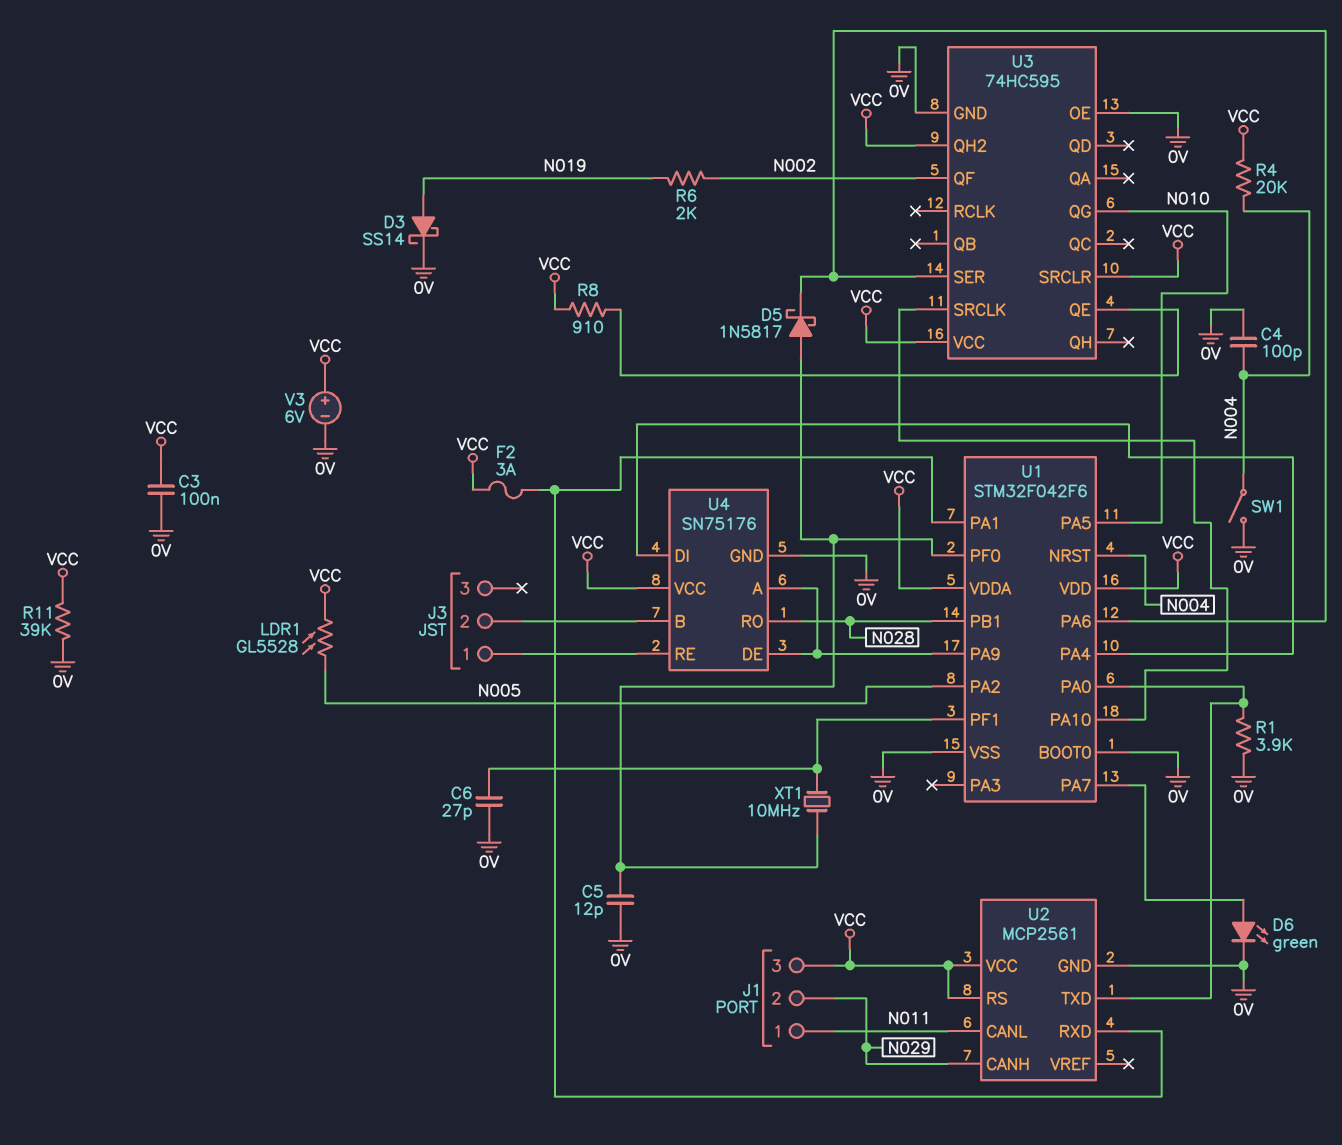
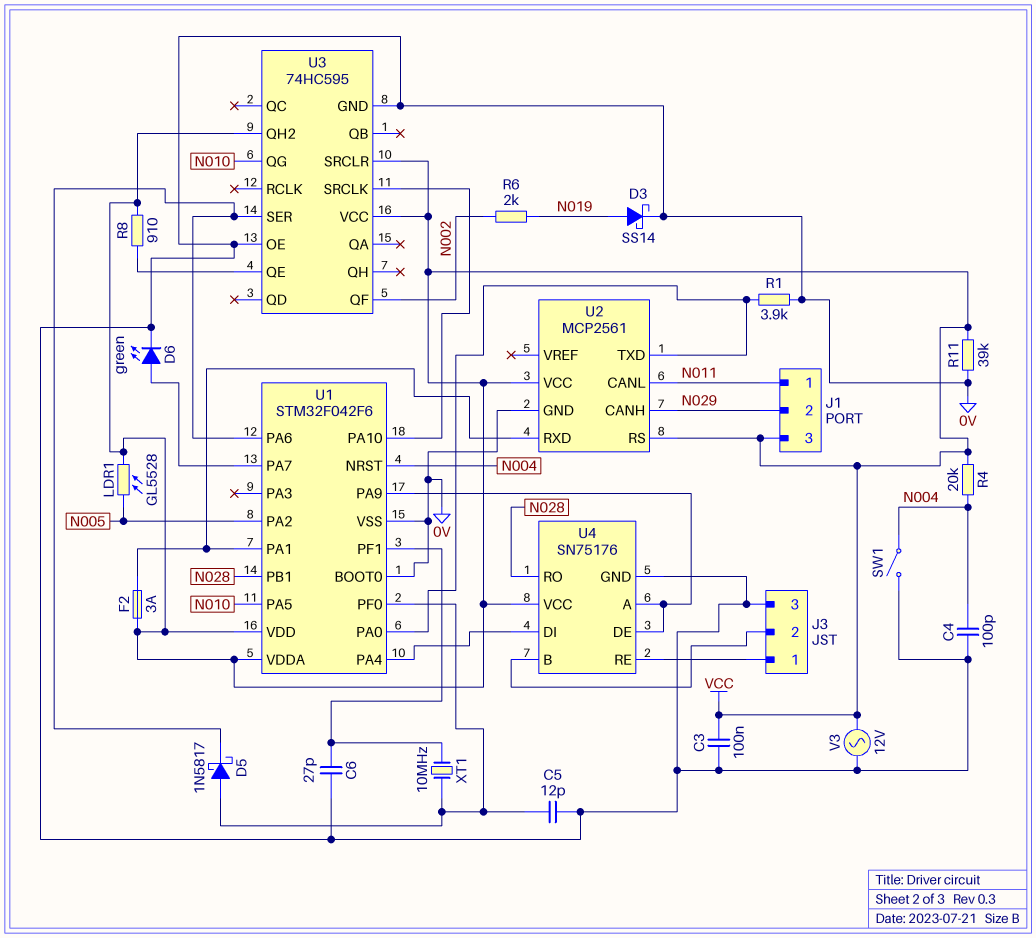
J3 pin 3: none -> 0V
V3: 6V (plus VCC, minus 0V) -> AC 12V (0V, VCC)

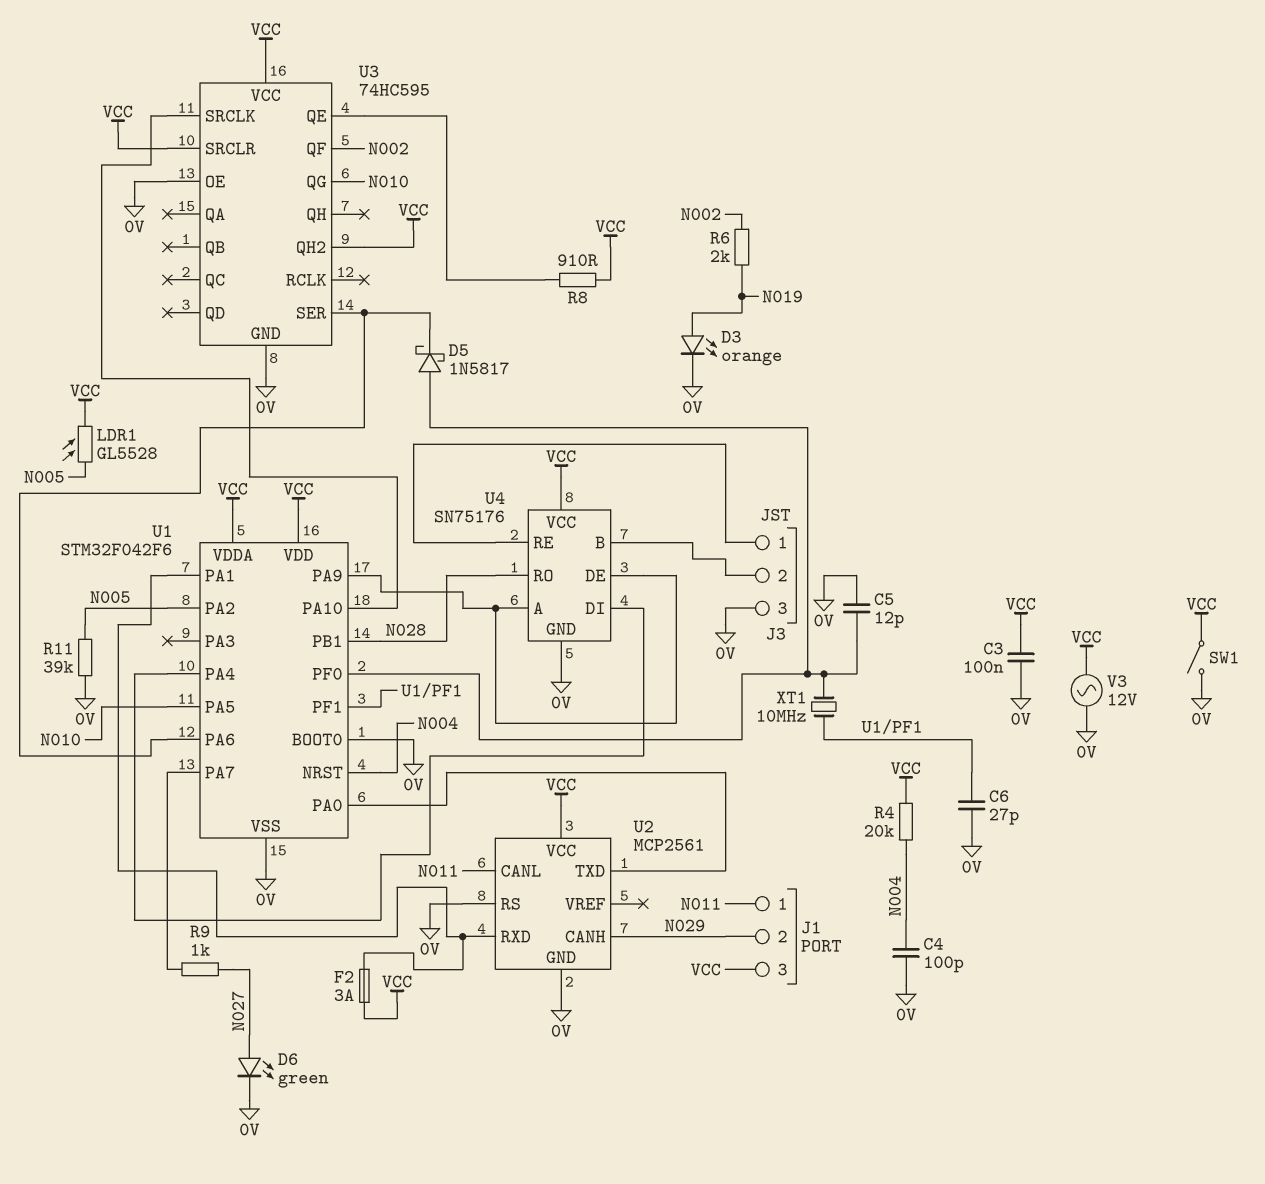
D3: schottky SS14 (A N019, K 0V) -> LED orange (A N019, K 0V)
D6: LED green (A U1/PA7, K 0V) -> LED green (A N027, K 0V)
R1: 3.9k (0V, U1/PA0) -> none
R9: none -> 1k (N027, U1/PA7)
R11: 39k (0V, VCC) -> 39k (0V, N005)
SW1: switch (0V, N004) -> switch (0V, VCC)
U2 pin RS: VCC -> 0V

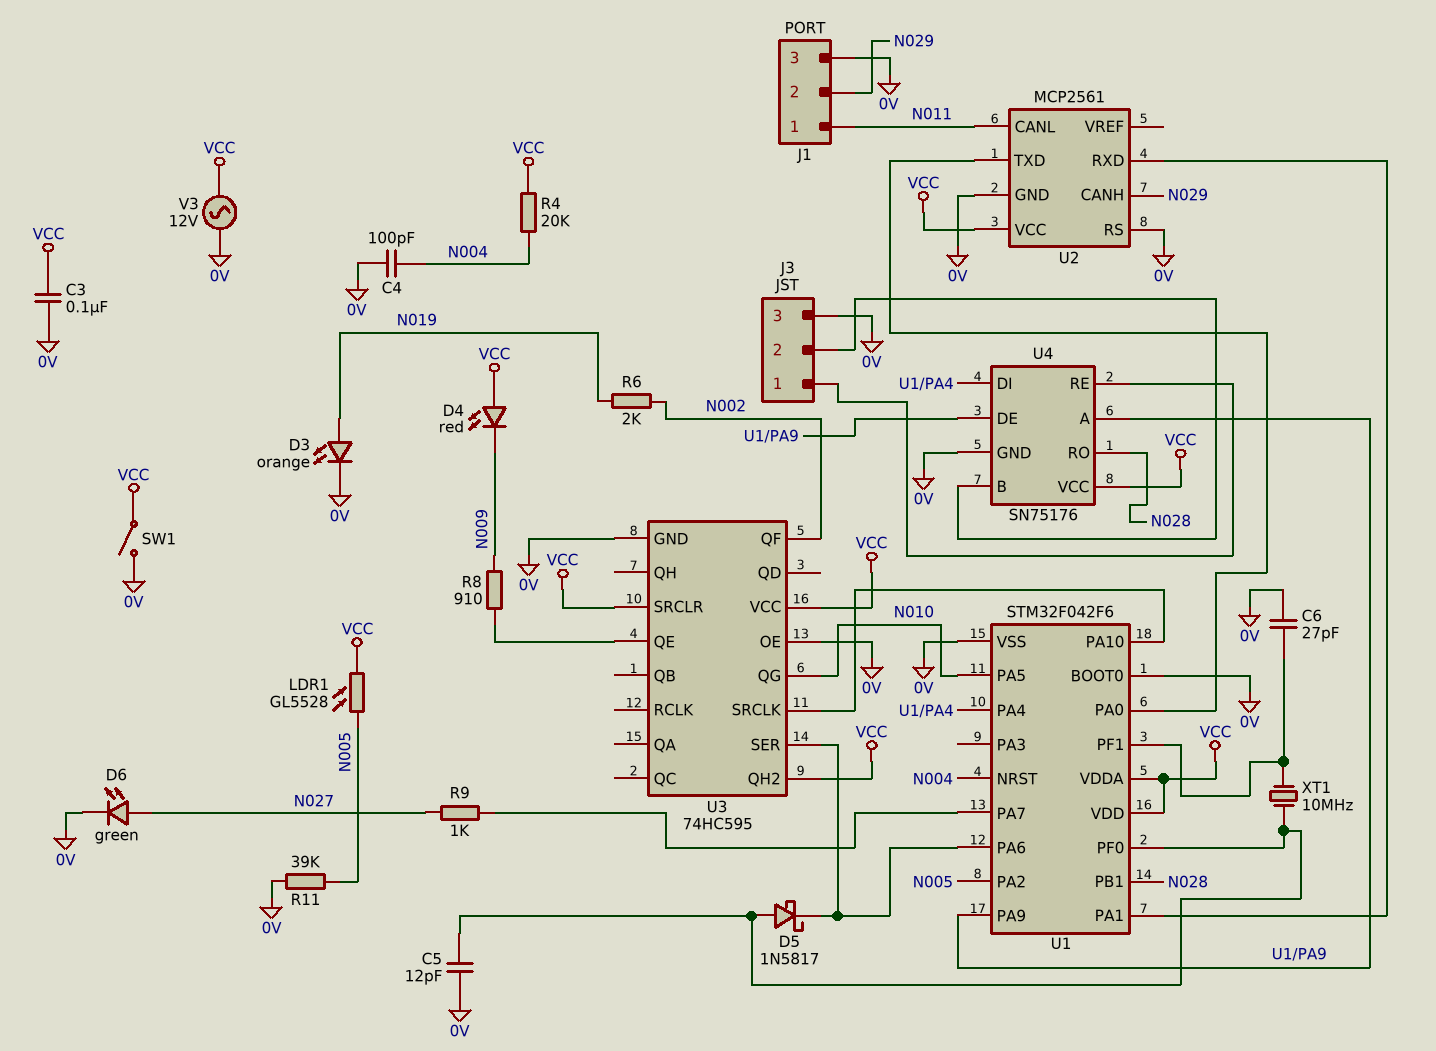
D4: none -> LED red (A VCC, K N009)
F2: 3A (U1/PA1, VCC) -> none
J1 pin 3: VCC -> 0V
R8: 910 (U3/QE, VCC) -> 910 (N009, U3/QE)

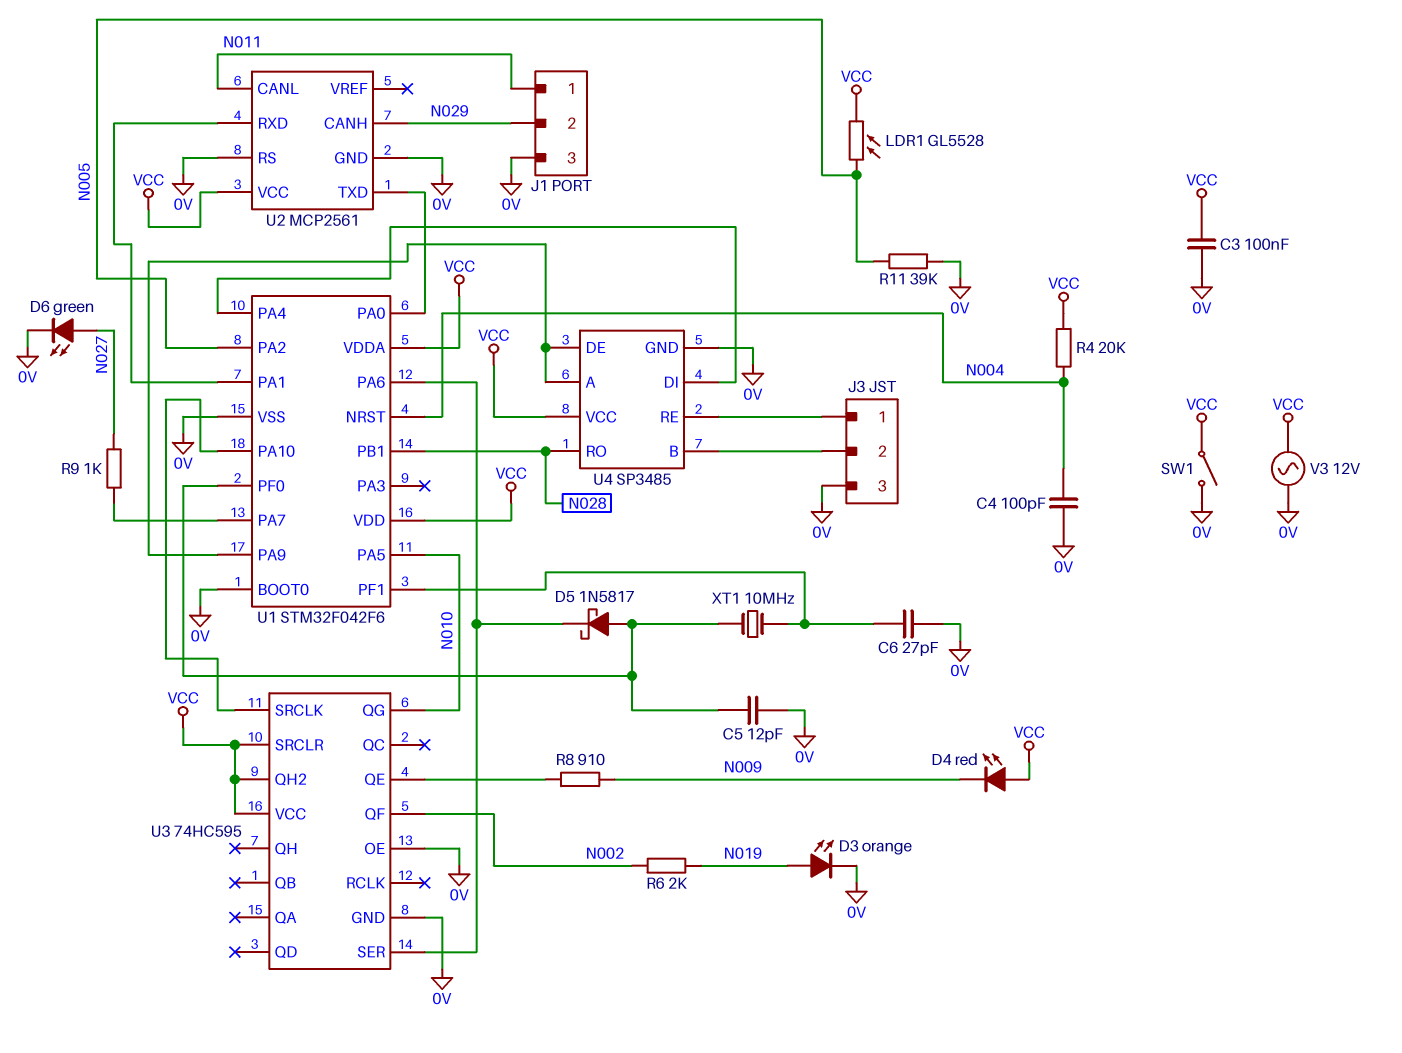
U4: SN75176 -> SP3485

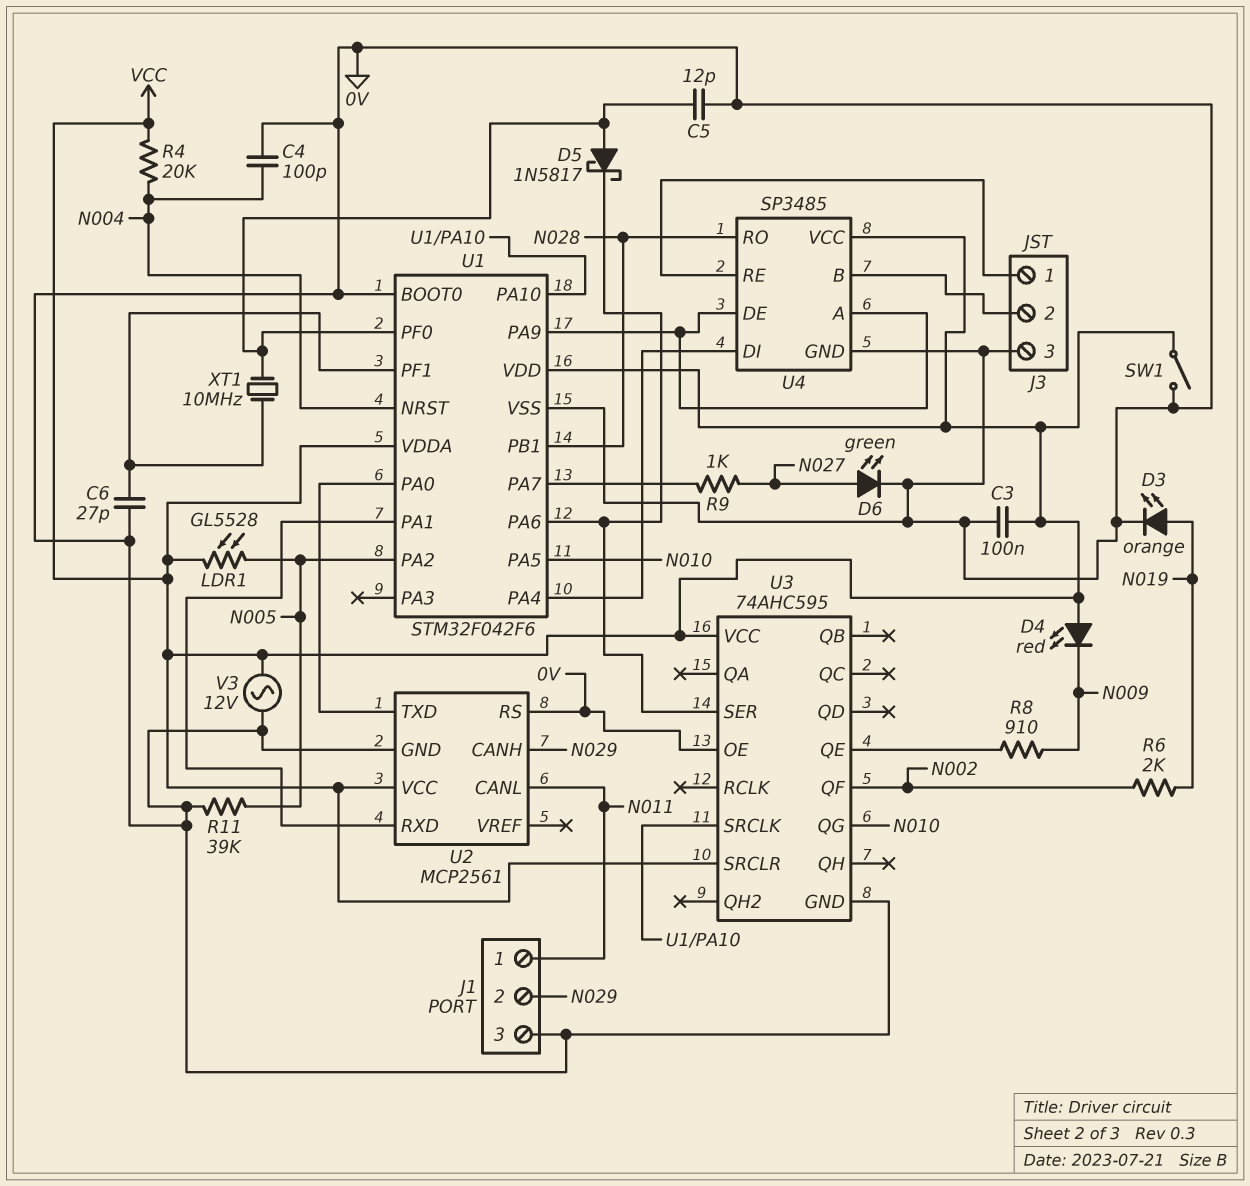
U3: 74HC595 -> 74AHC595
U3 pin QH2: VCC -> none

